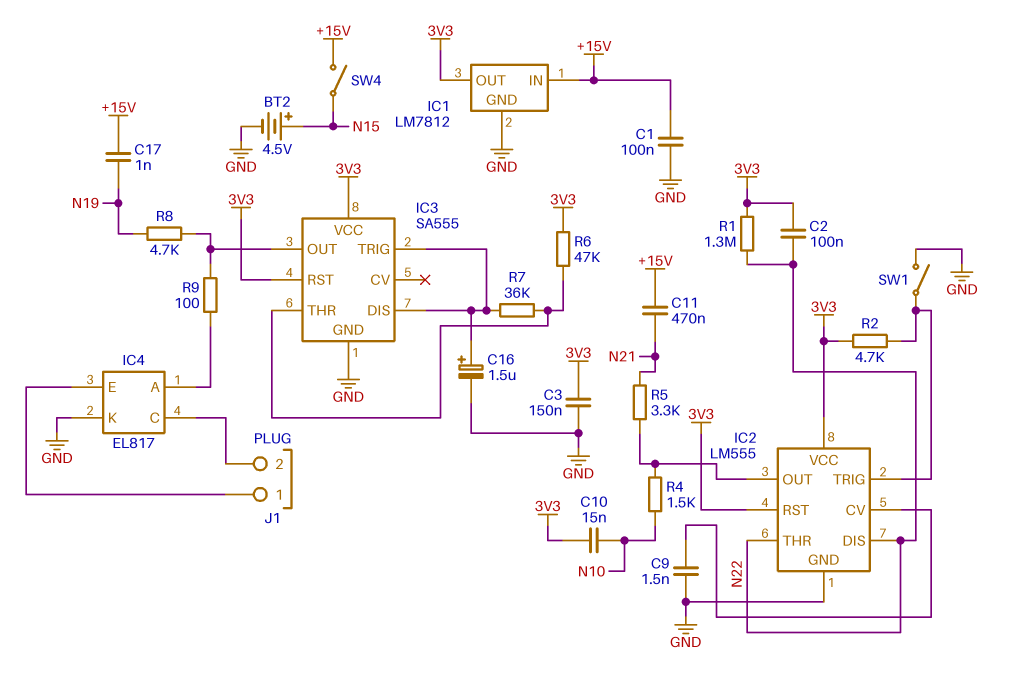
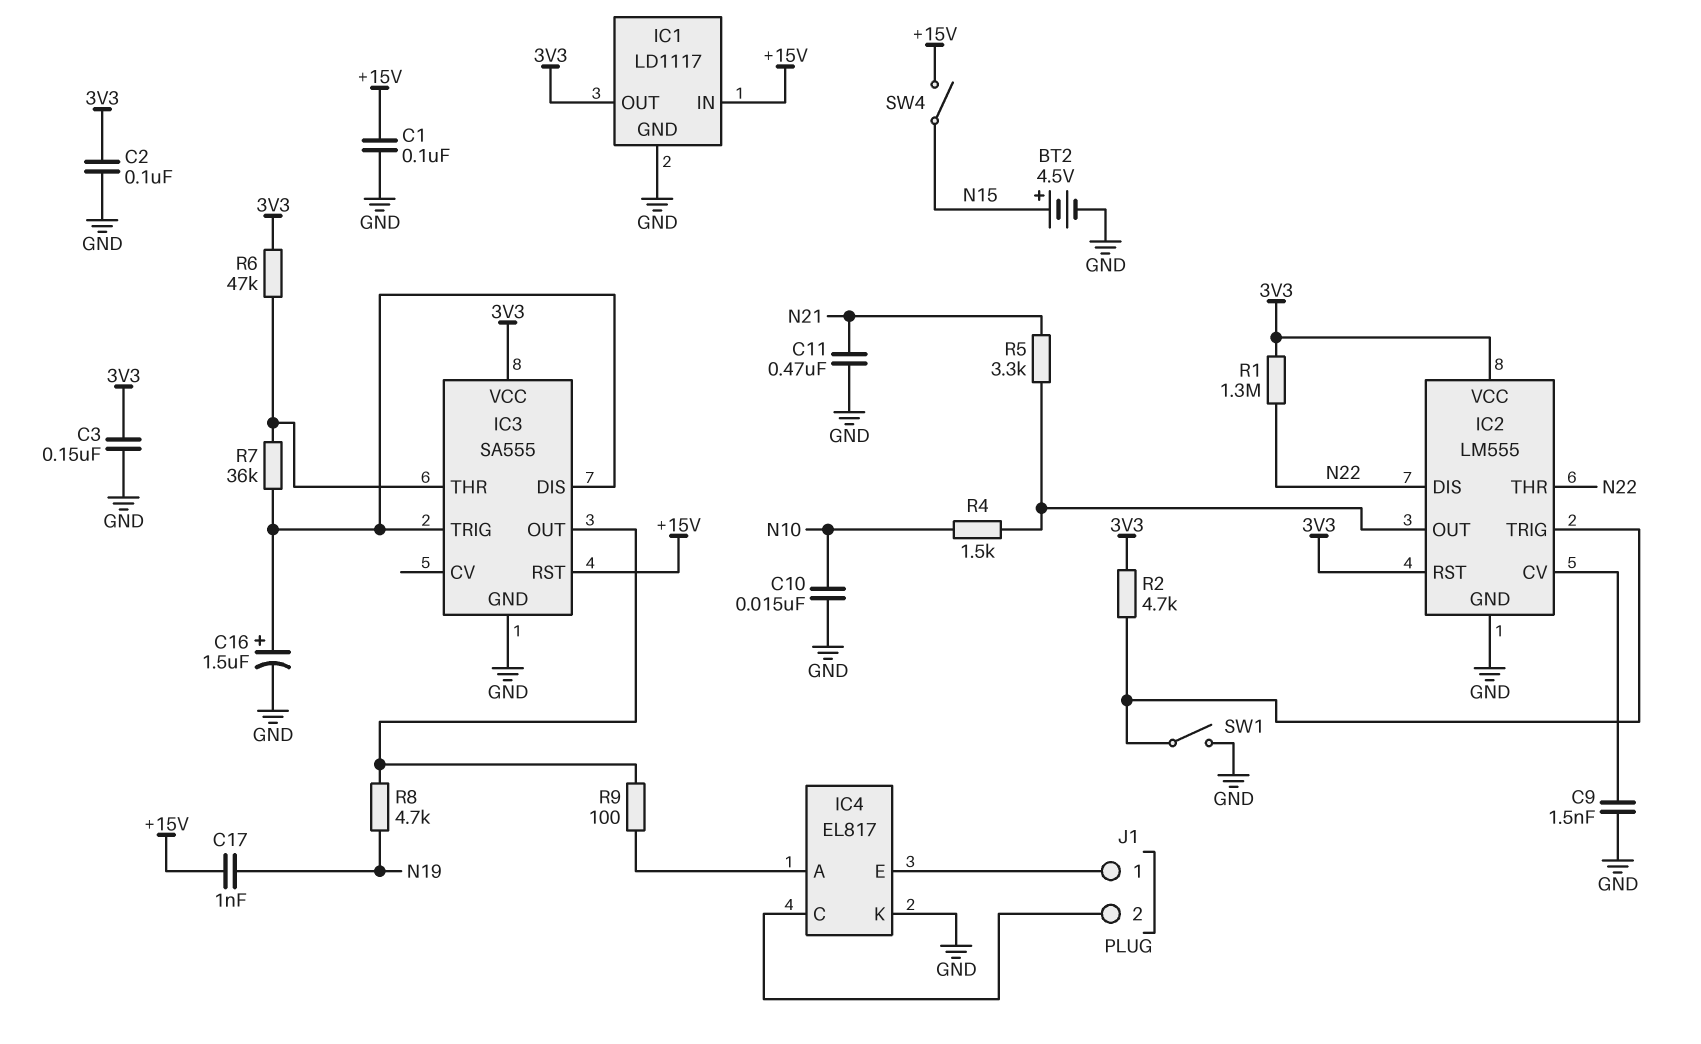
C2: 100nF (3V3, N22) -> 100nF (3V3, GND)
C10: 15nF (3V3, N10) -> 15nF (GND, N10)
C11: 470nF (+15V, N21) -> 470nF (GND, N21)
IC1: LM7812 -> LD1117
IC3 pin RST: 3V3 -> +15V

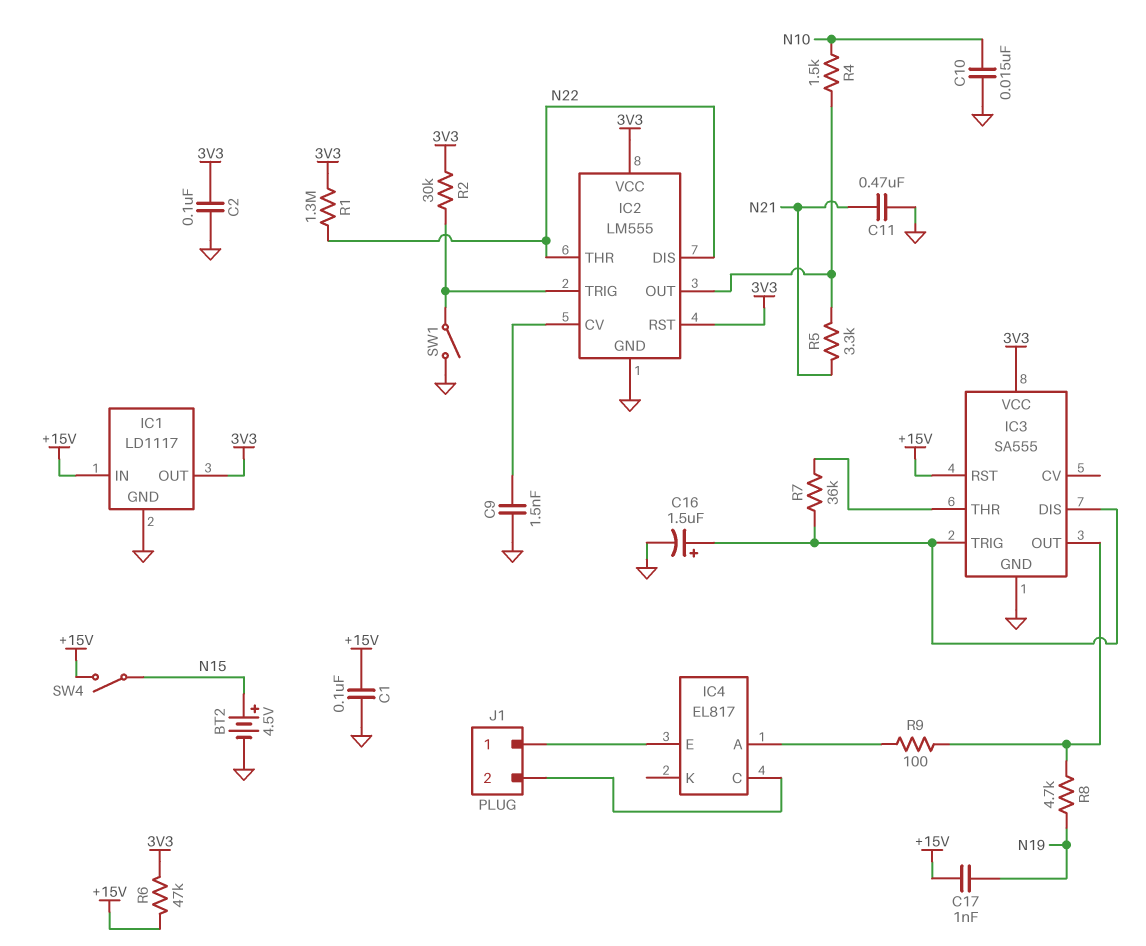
C3: 150nF (3V3, GND) -> none
IC4 pin K: GND -> none
R2: 4.7k (3V3, IC2/TRIG) -> 30k (3V3, IC2/TRIG)
R6: 47k (3V3, IC3/THR) -> 47k (+15V, 3V3)

